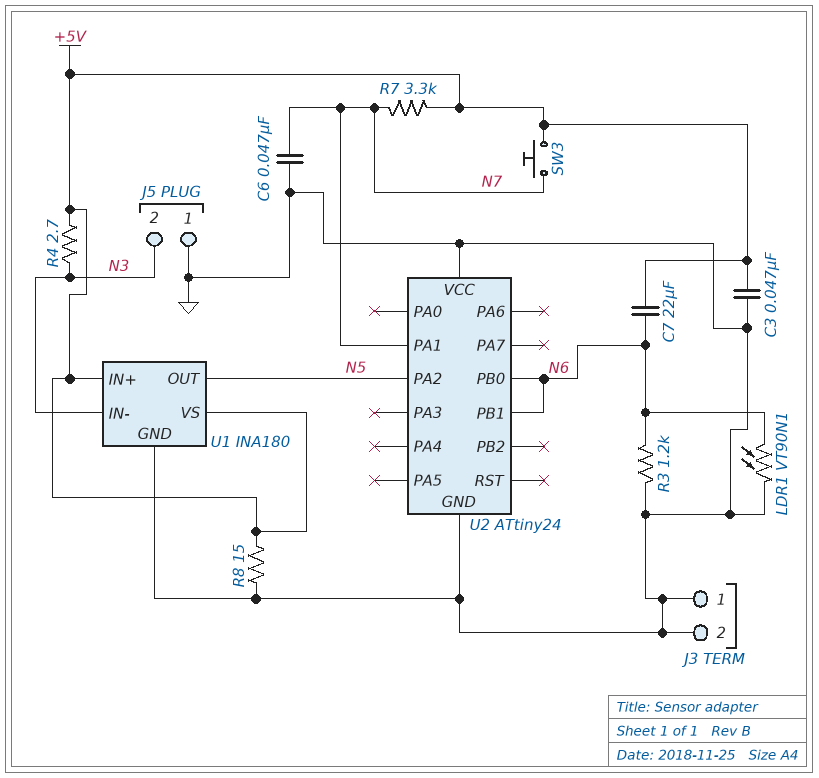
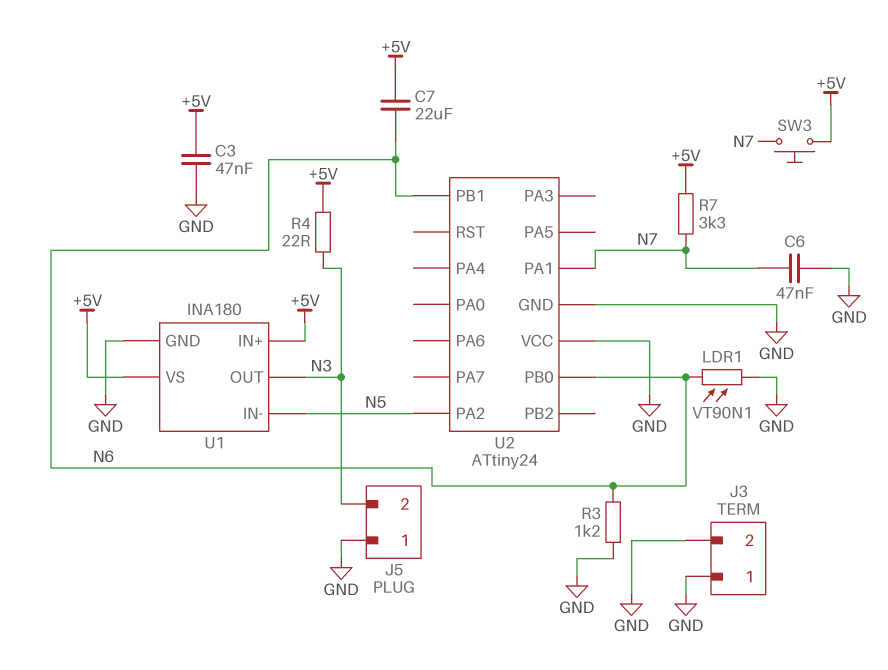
R4: 2.7 (+5V, N3) -> 22 (+5V, N3)
R8: 15 (+5V, GND) -> none
U1 pin IN-: N3 -> N5
U1 pin OUT: N5 -> N3

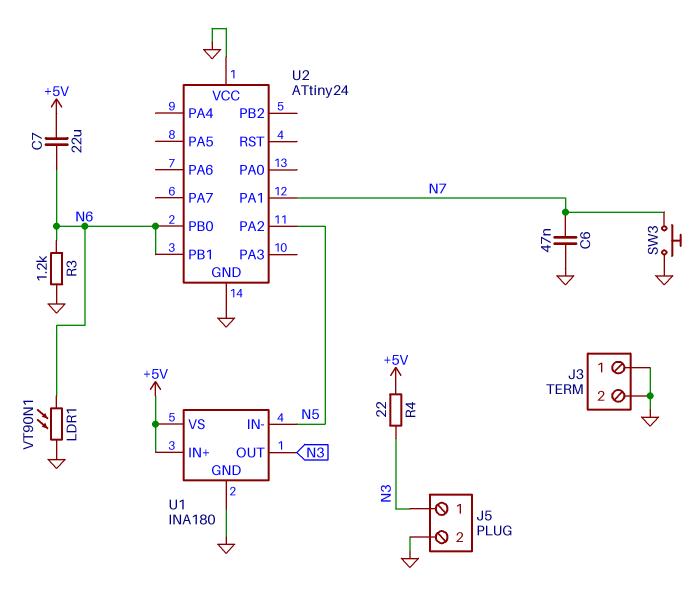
C3: 47nF (+5V, GND) -> none
J5 pin 1: GND -> N3
J5 pin 2: N3 -> GND
R7: 3.3k (+5V, N7) -> none
SW3: button (+5V, N7) -> button (GND, N7)

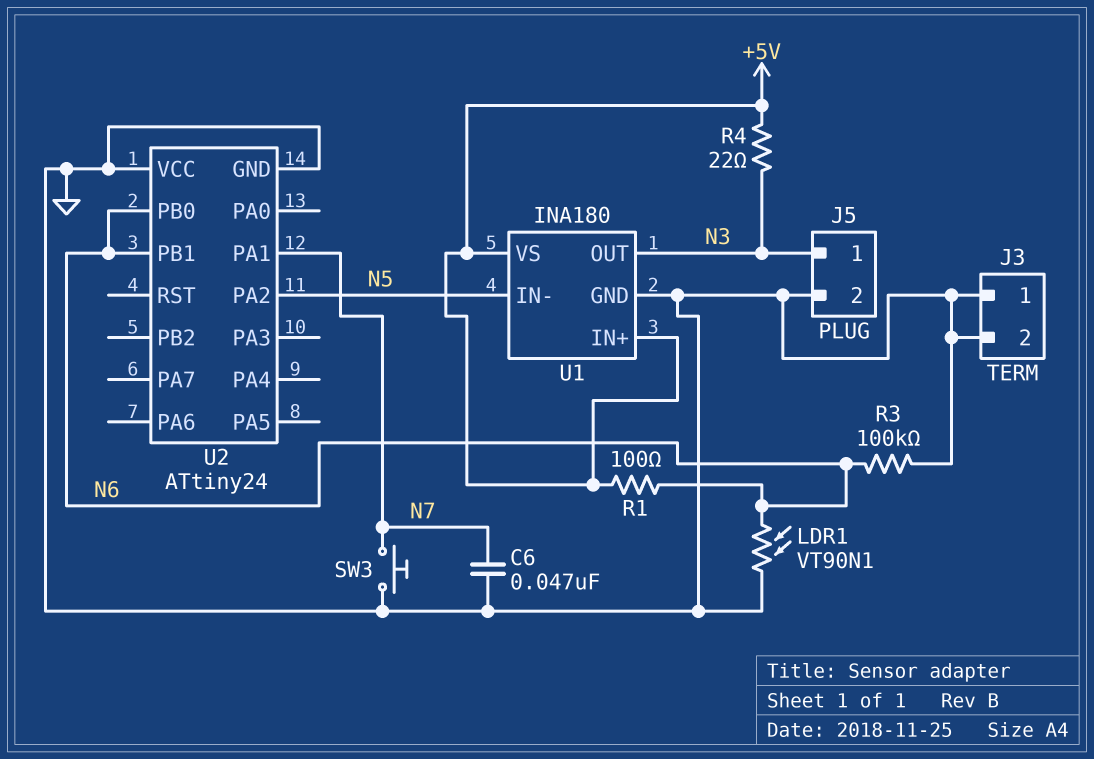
C7: 22uF (+5V, N6) -> none
R1: none -> 100 (+5V, N6)
R3: 1.2k (GND, N6) -> 100k (GND, N6)

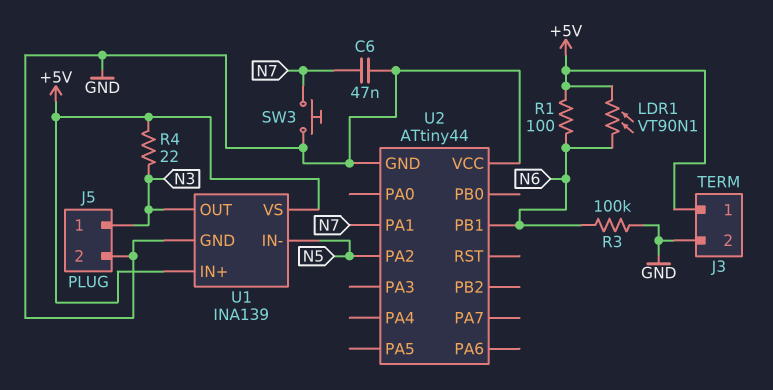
J3 pin 1: GND -> +5V
LDR1: VT90N1 (GND, N6) -> VT90N1 (+5V, N6)
U1: INA180 -> INA139
U2: ATtiny24 -> ATtiny44
U2 pin PB0: N6 -> none

